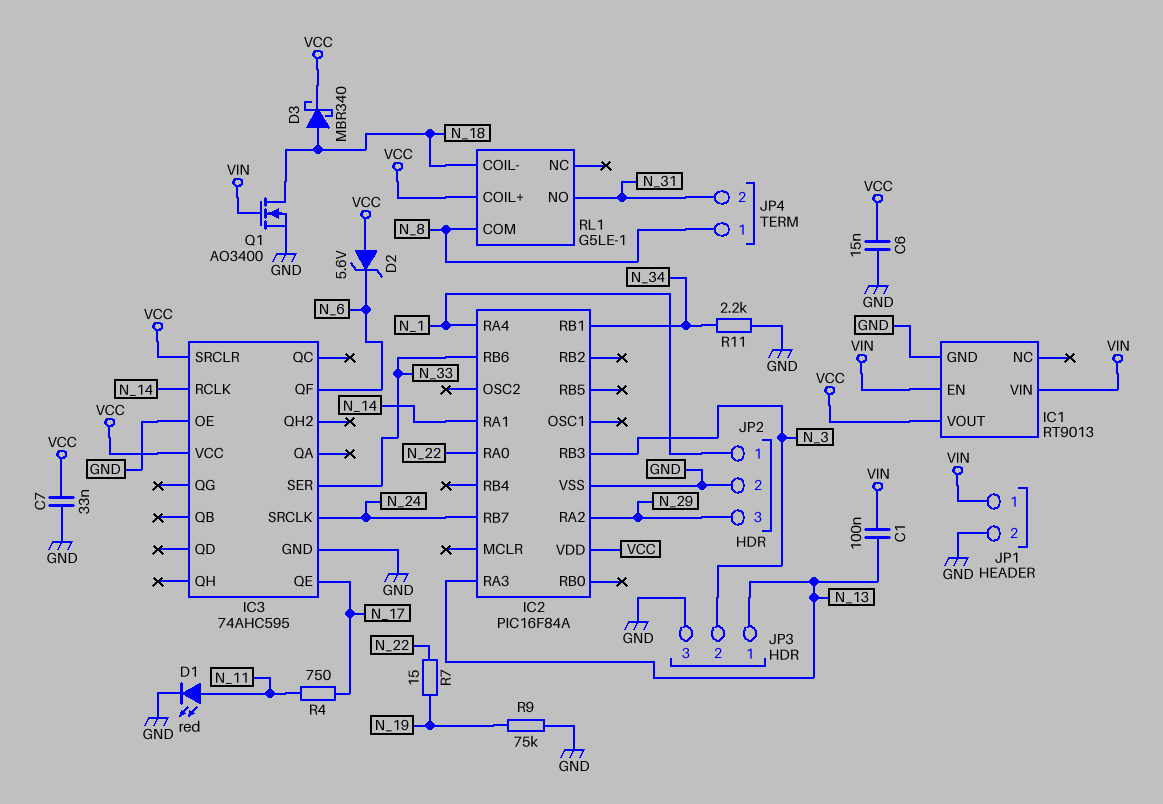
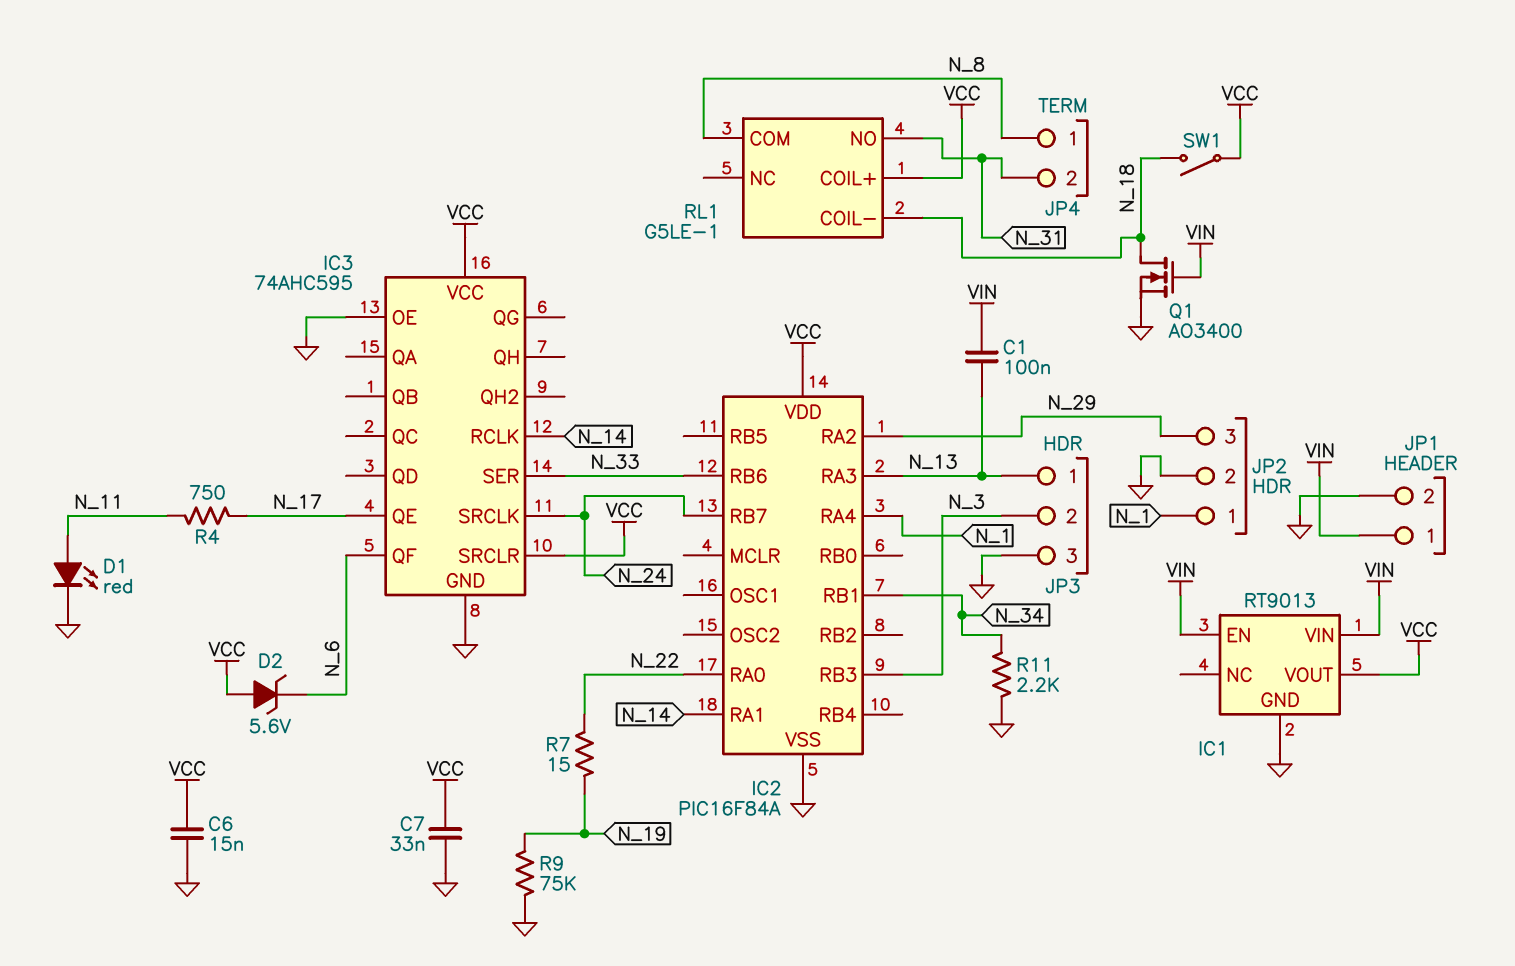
D3: schottky MBR340 (A N_18, K VCC) -> none
SW1: none -> switch (N_18, VCC)

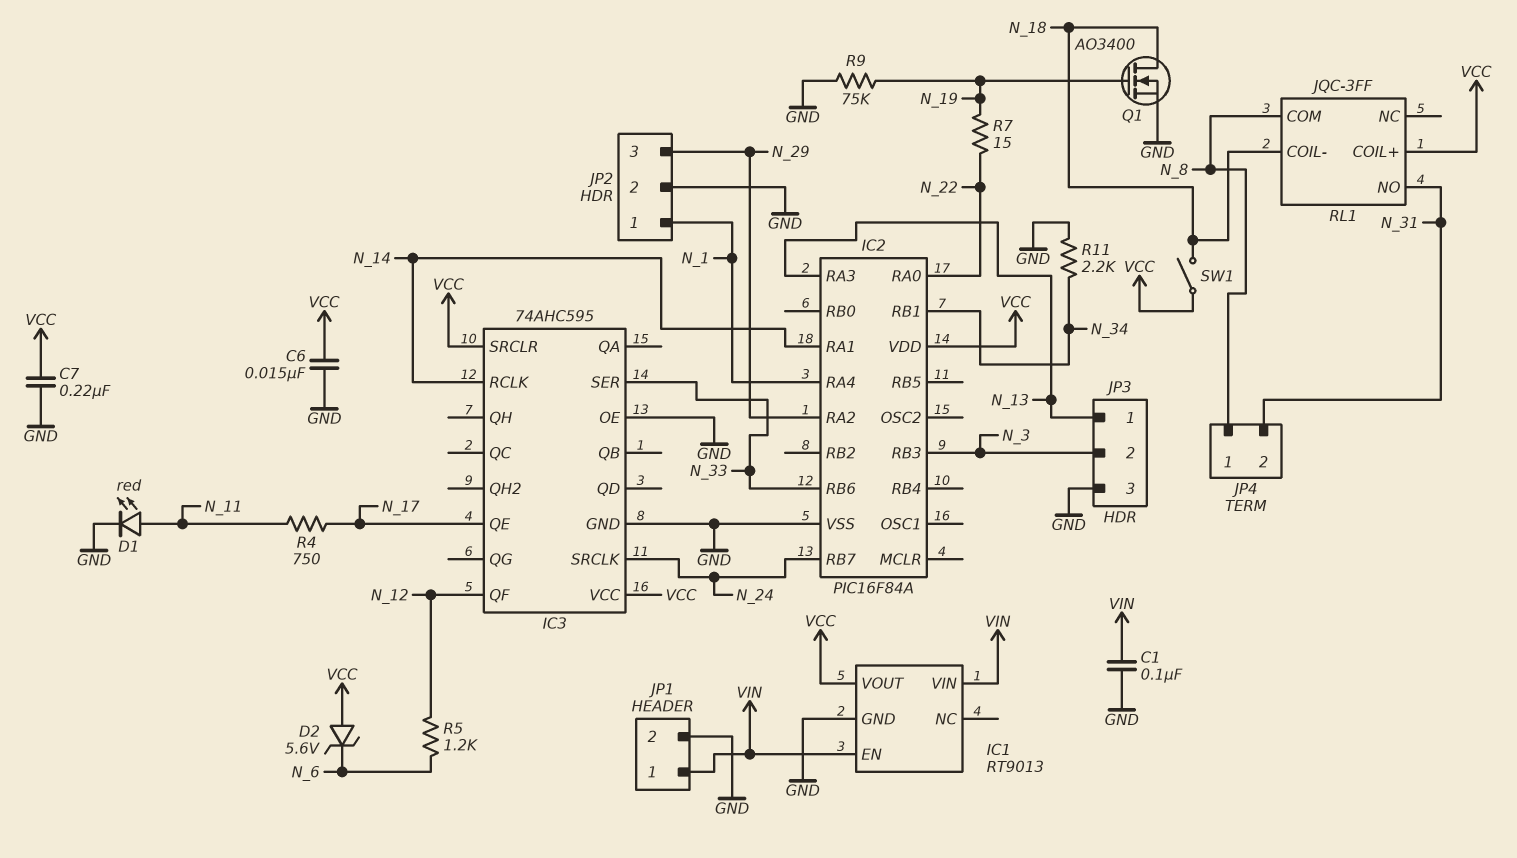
C1: 100nF (N_13, VIN) -> 100nF (GND, VIN)
C7: 33nF (GND, VCC) -> 220nF (GND, VCC)
IC3 pin QF: N_6 -> N_12
Q1: NMOS AO3400 (G VIN, D N_18, S GND) -> NMOS AO3400 (G N_19, D N_18, S GND)
R5: none -> 1.2k (N_6, N_12)
RL1: G5LE-1 -> JQC-3FF

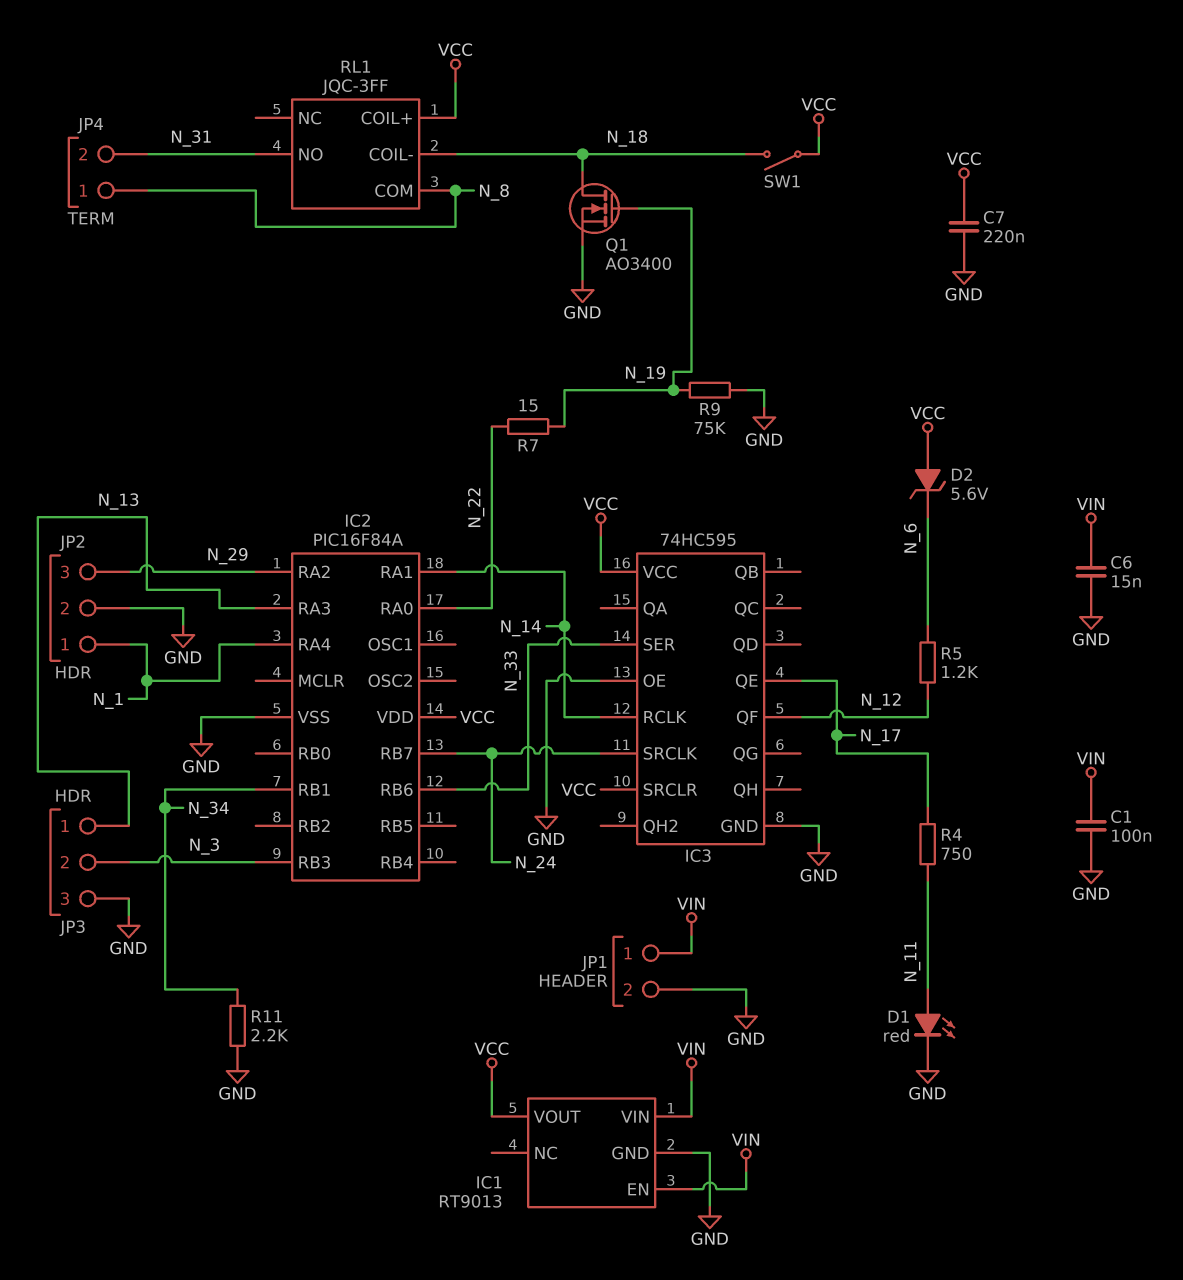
C6: 15nF (GND, VCC) -> 15nF (GND, VIN)
IC3: 74AHC595 -> 74HC595

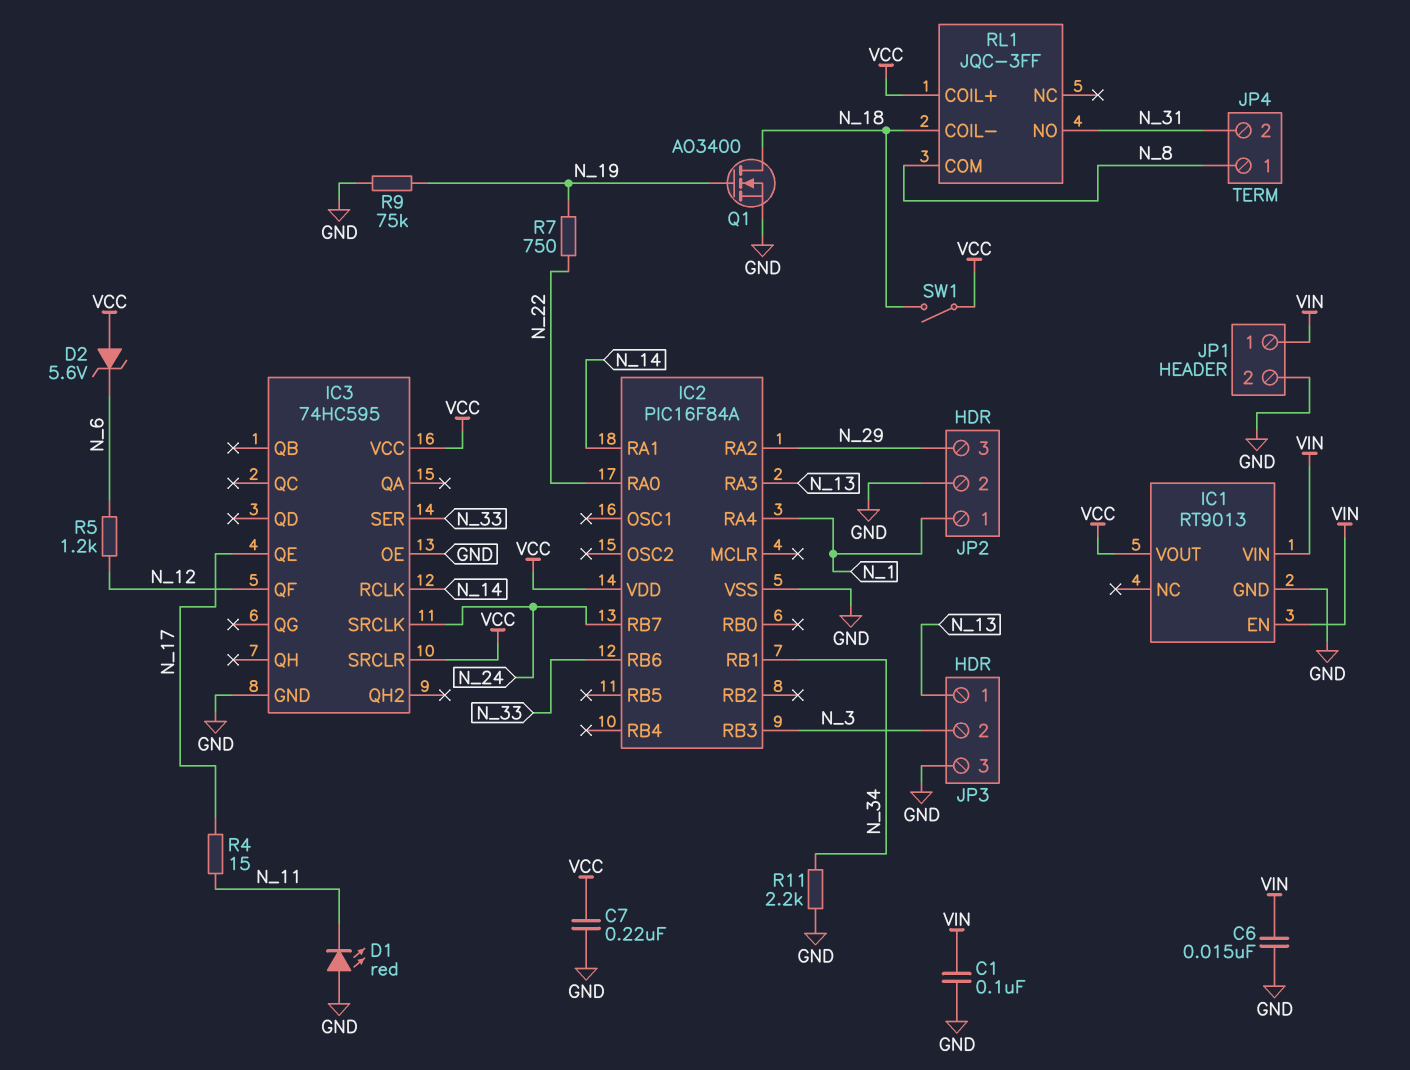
D1: LED red (A N_11, K GND) -> LED red (A GND, K N_11)
R4: 750 (N_11, N_17) -> 15 (N_11, N_17)
R7: 15 (N_19, N_22) -> 750 (N_19, N_22)

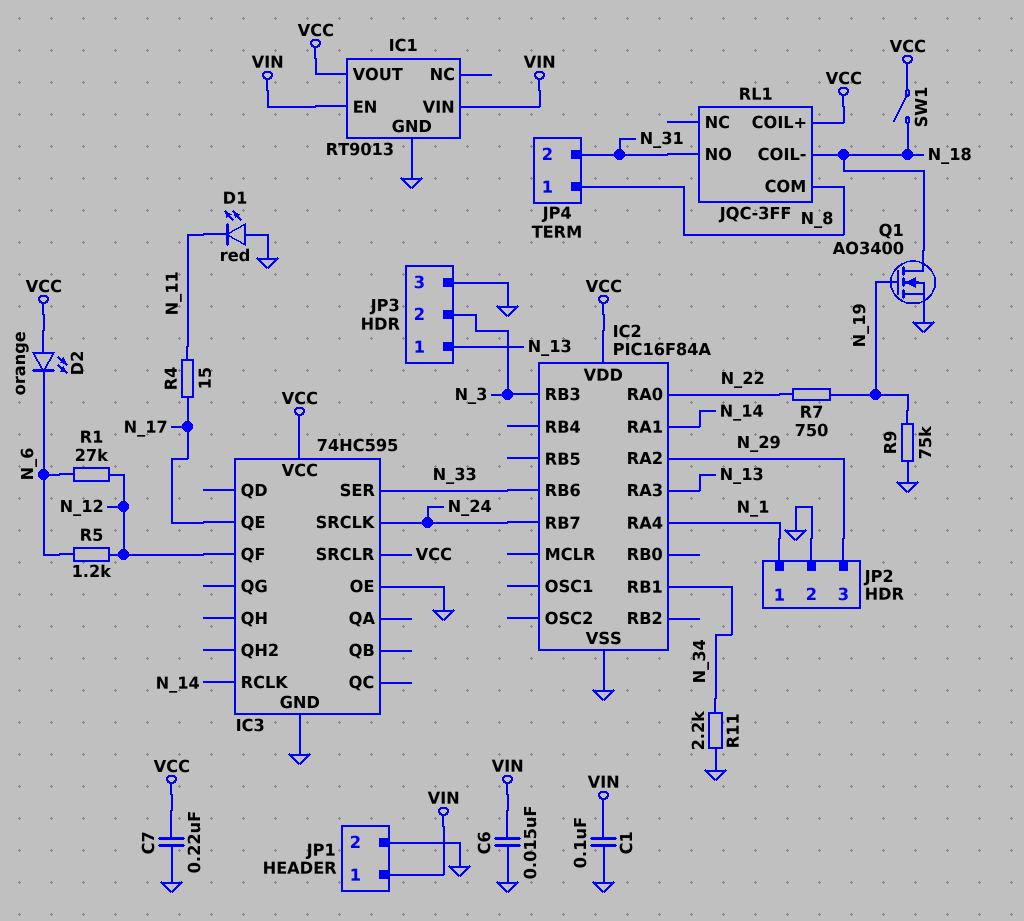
D2: zener 5.6V (A VCC, K N_6) -> LED orange (A VCC, K N_6)
R1: none -> 27k (N_6, N_12)

